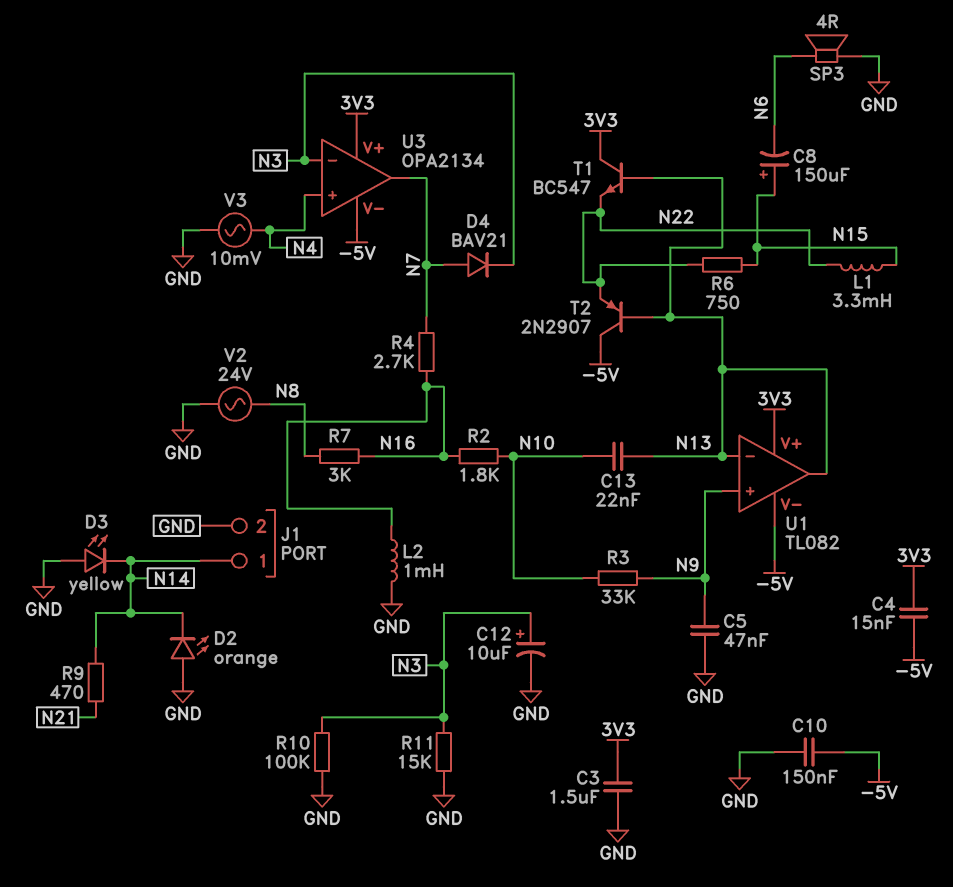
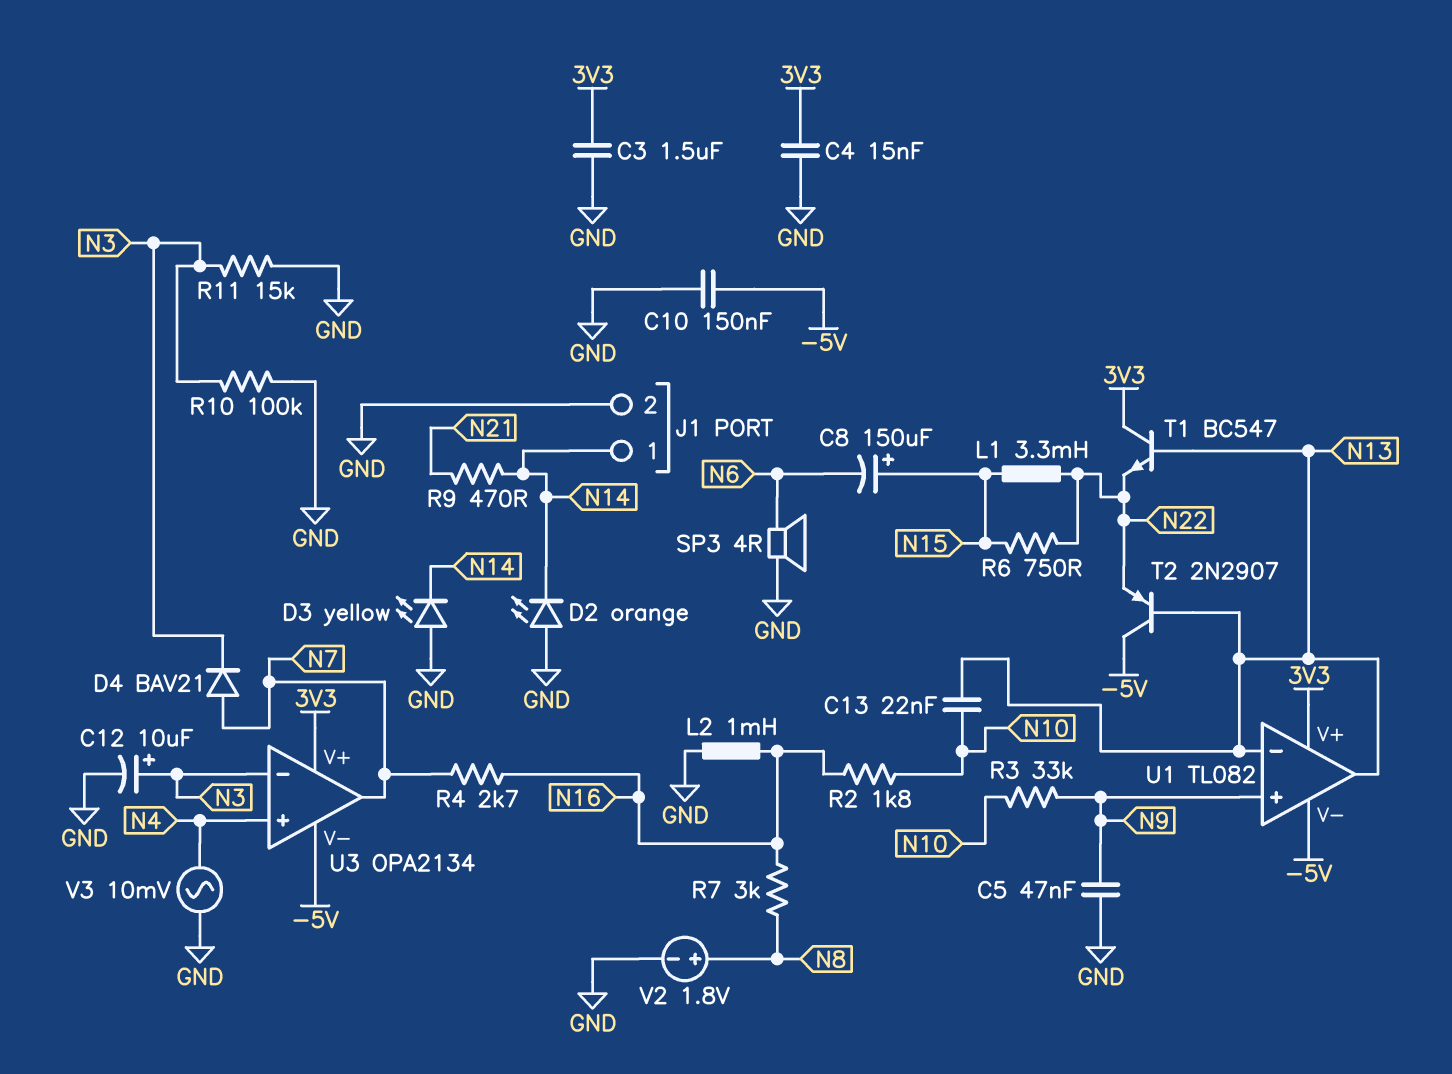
C4: 15nF (-5V, 3V3) -> 15nF (3V3, GND)
V2: AC 24V (GND, N8) -> 1.8V (plus N8, minus GND)

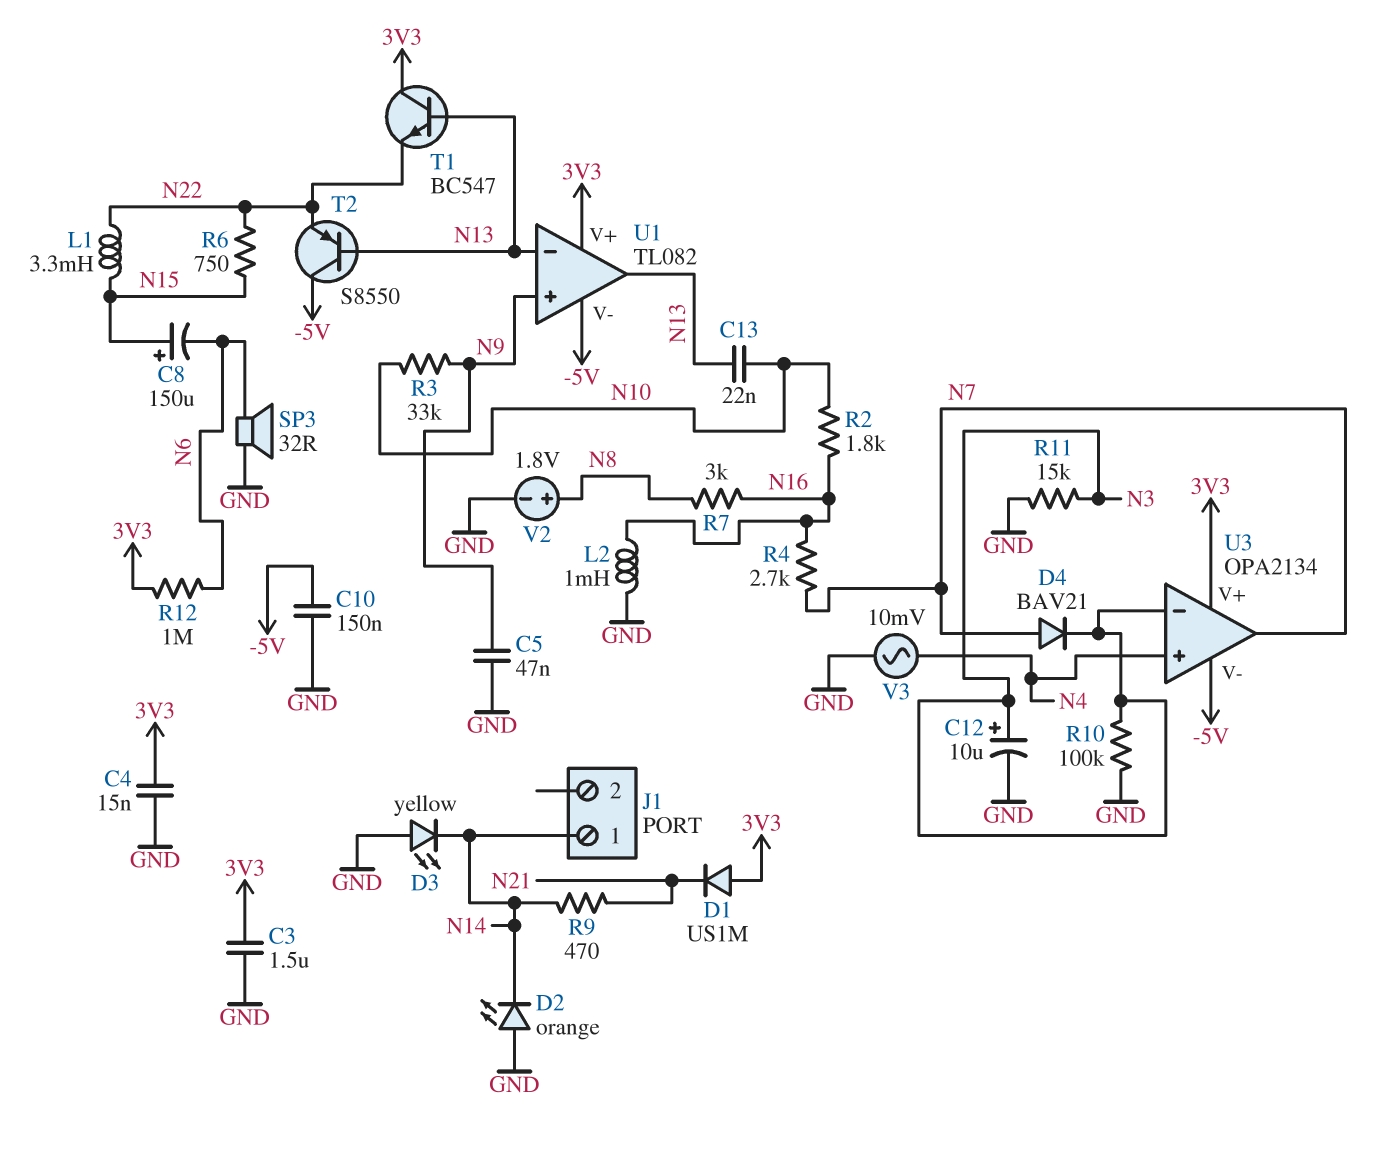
D1: none -> diode US1M (A 3V3, K N21)
J1 pin 2: GND -> none
R12: none -> 1M (3V3, N6)
SP3: speaker 4R (GND, N6) -> speaker 32R (GND, N6)
T2: PNP 2N2907 (B N13, C -5V, E N22) -> PNP S8550 (B N13, C -5V, E N22)

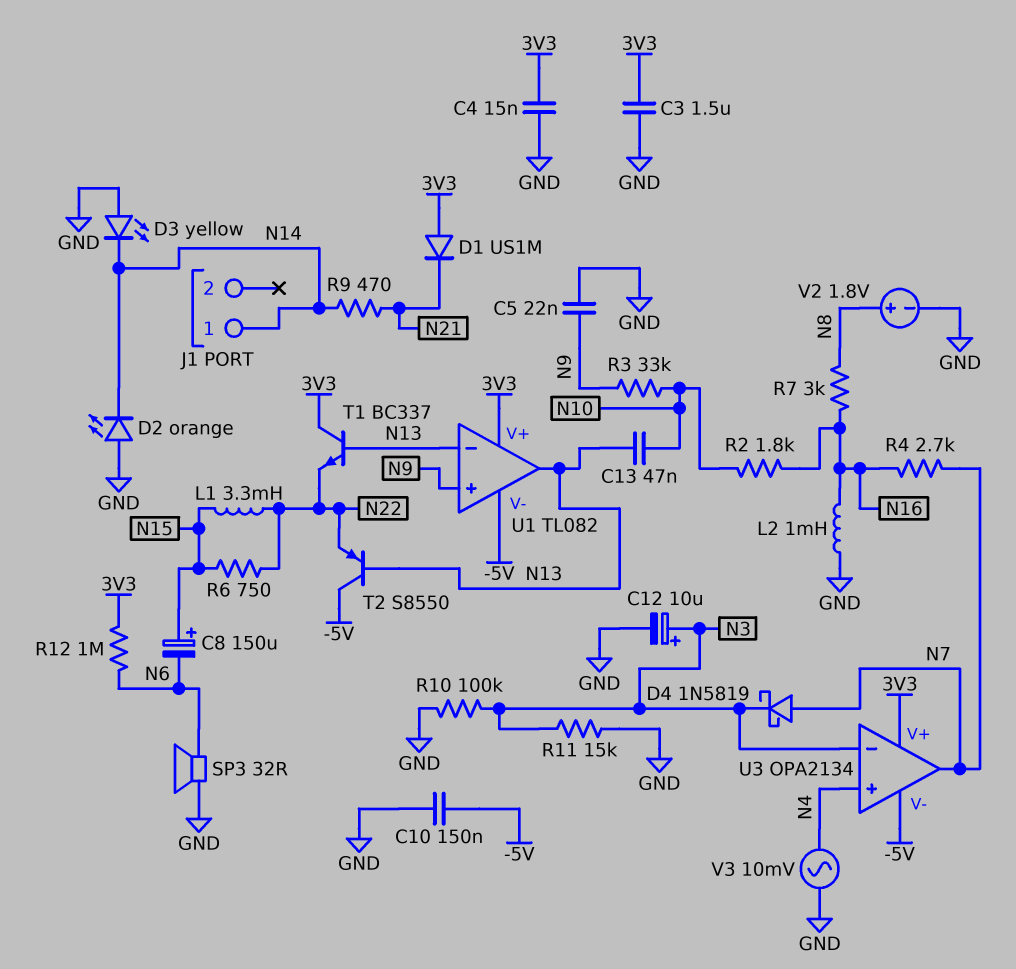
C5: 47nF (GND, N9) -> 22nF (GND, N9)
C13: 22nF (N10, N13) -> 47nF (N10, N13)
D4: diode BAV21 (A N7, K N3) -> schottky 1N5819 (A N7, K N3)
T1: NPN BC547 (B N13, C 3V3, E N22) -> NPN BC337 (B N13, C 3V3, E N22)

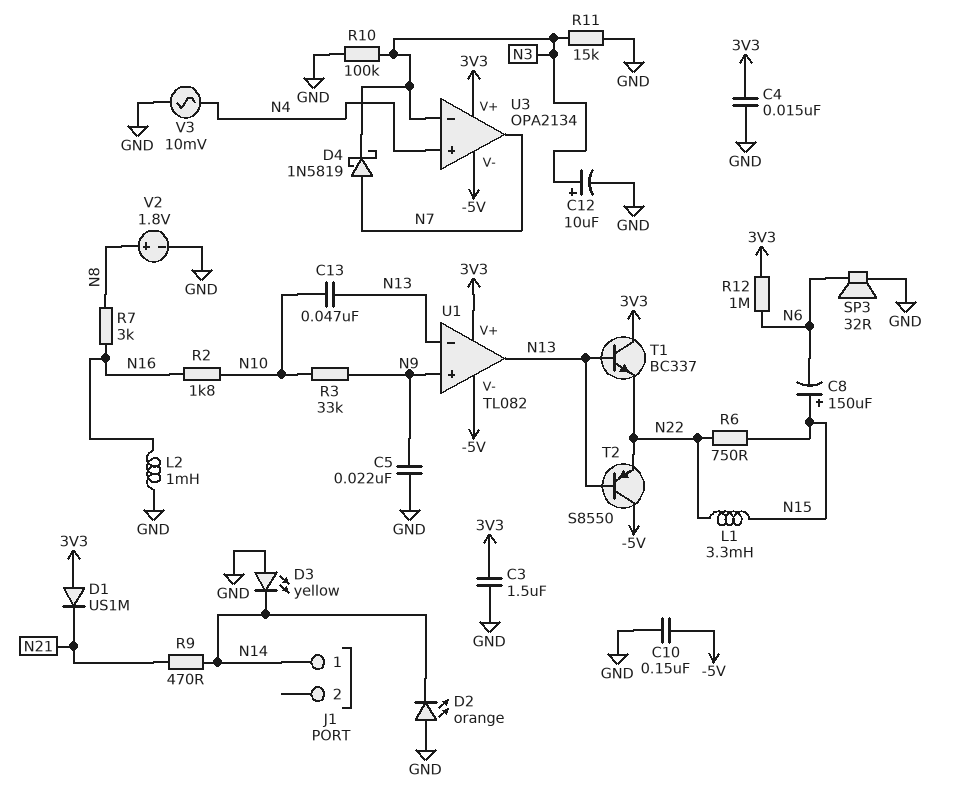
R4: 2.7k (N7, N16) -> none

